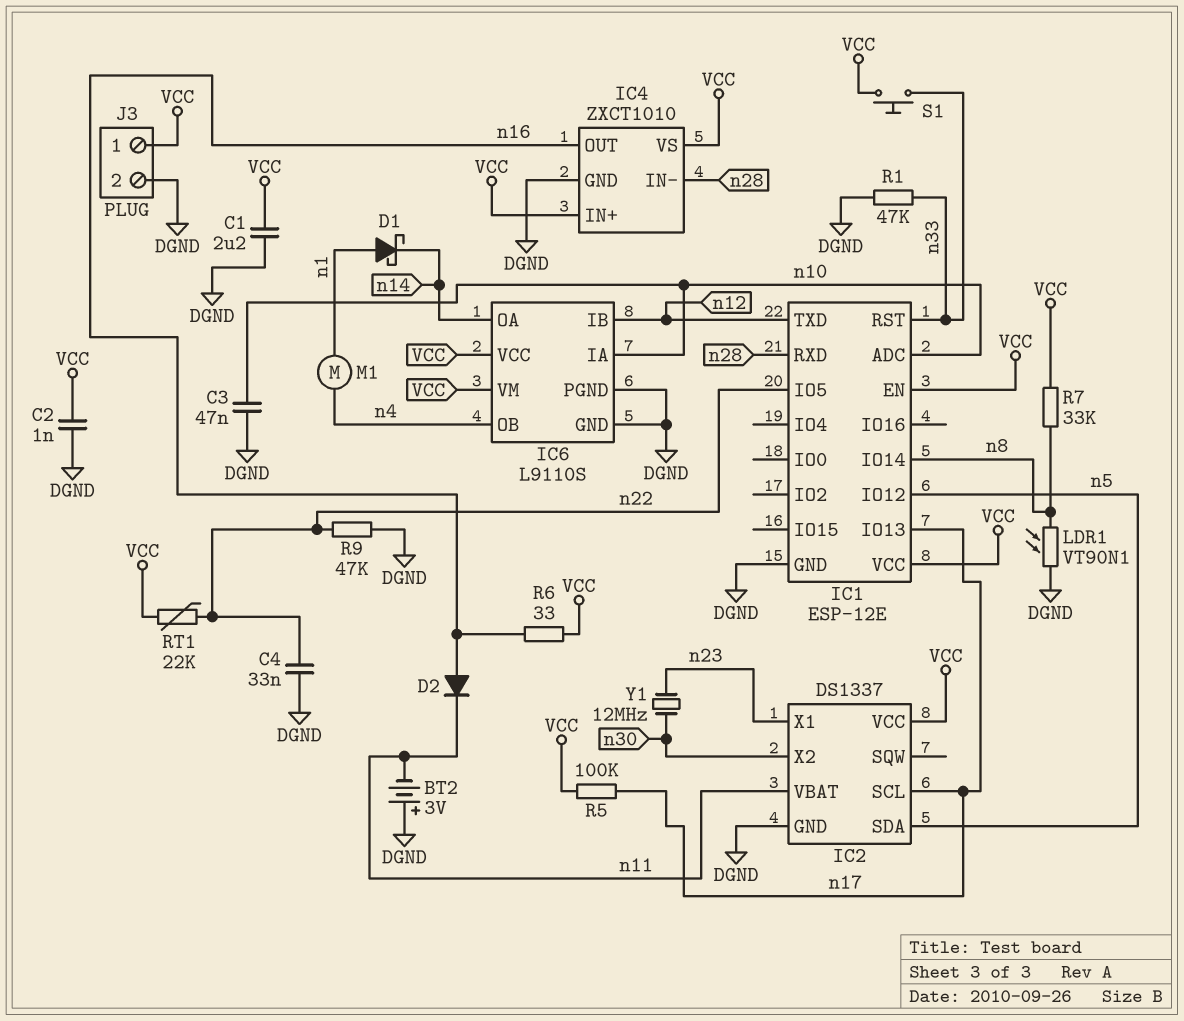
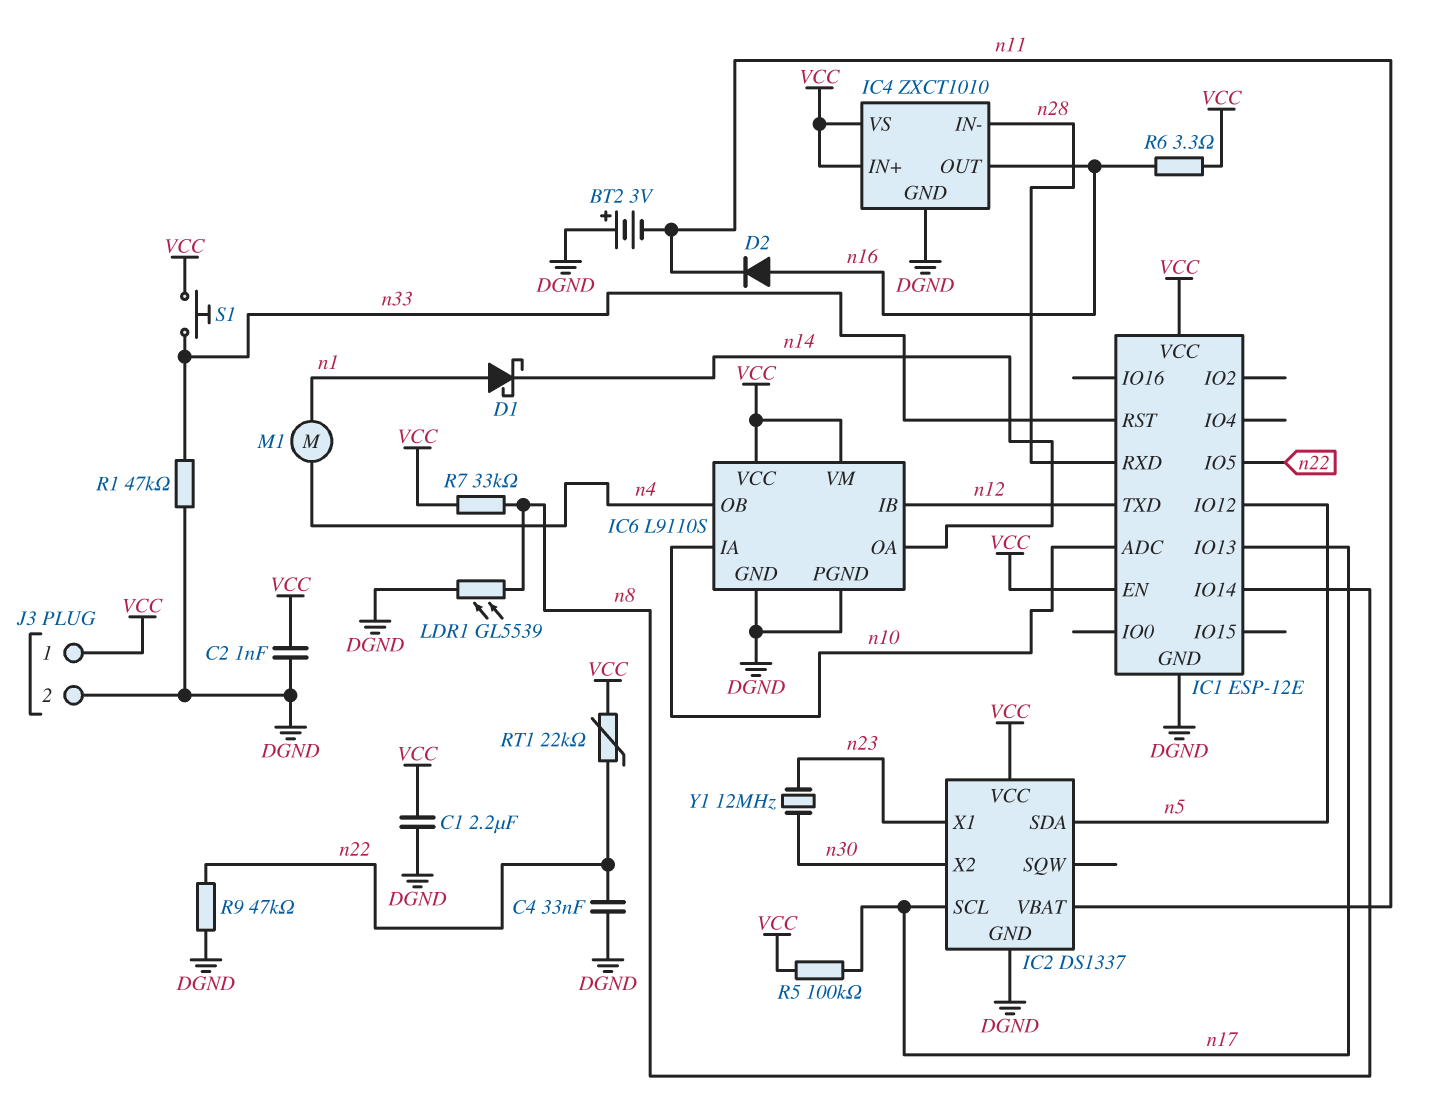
C3: 47nF (DGND, n10) -> none
LDR1: VT90N1 (DGND, n8) -> GL5539 (DGND, n8)
R6: 33 (VCC, n16) -> 3.3 (VCC, n16)

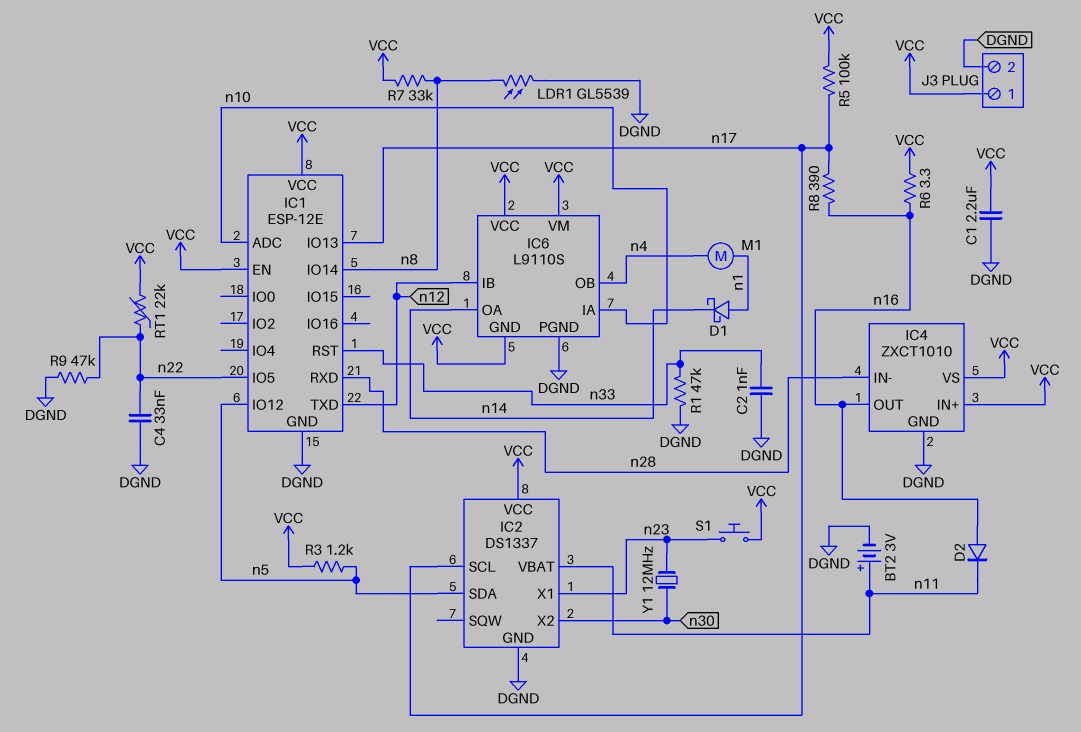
BT2: 3V (plus DGND, minus n11) -> 3V (plus n11, minus DGND)
C2: 1nF (DGND, VCC) -> 1nF (DGND, n33)
IC6 pin GND: DGND -> VCC
R3: none -> 1.2k (VCC, n5)
R8: none -> 390 (n16, n17)
S1: button (VCC, n33) -> button (VCC, n23)

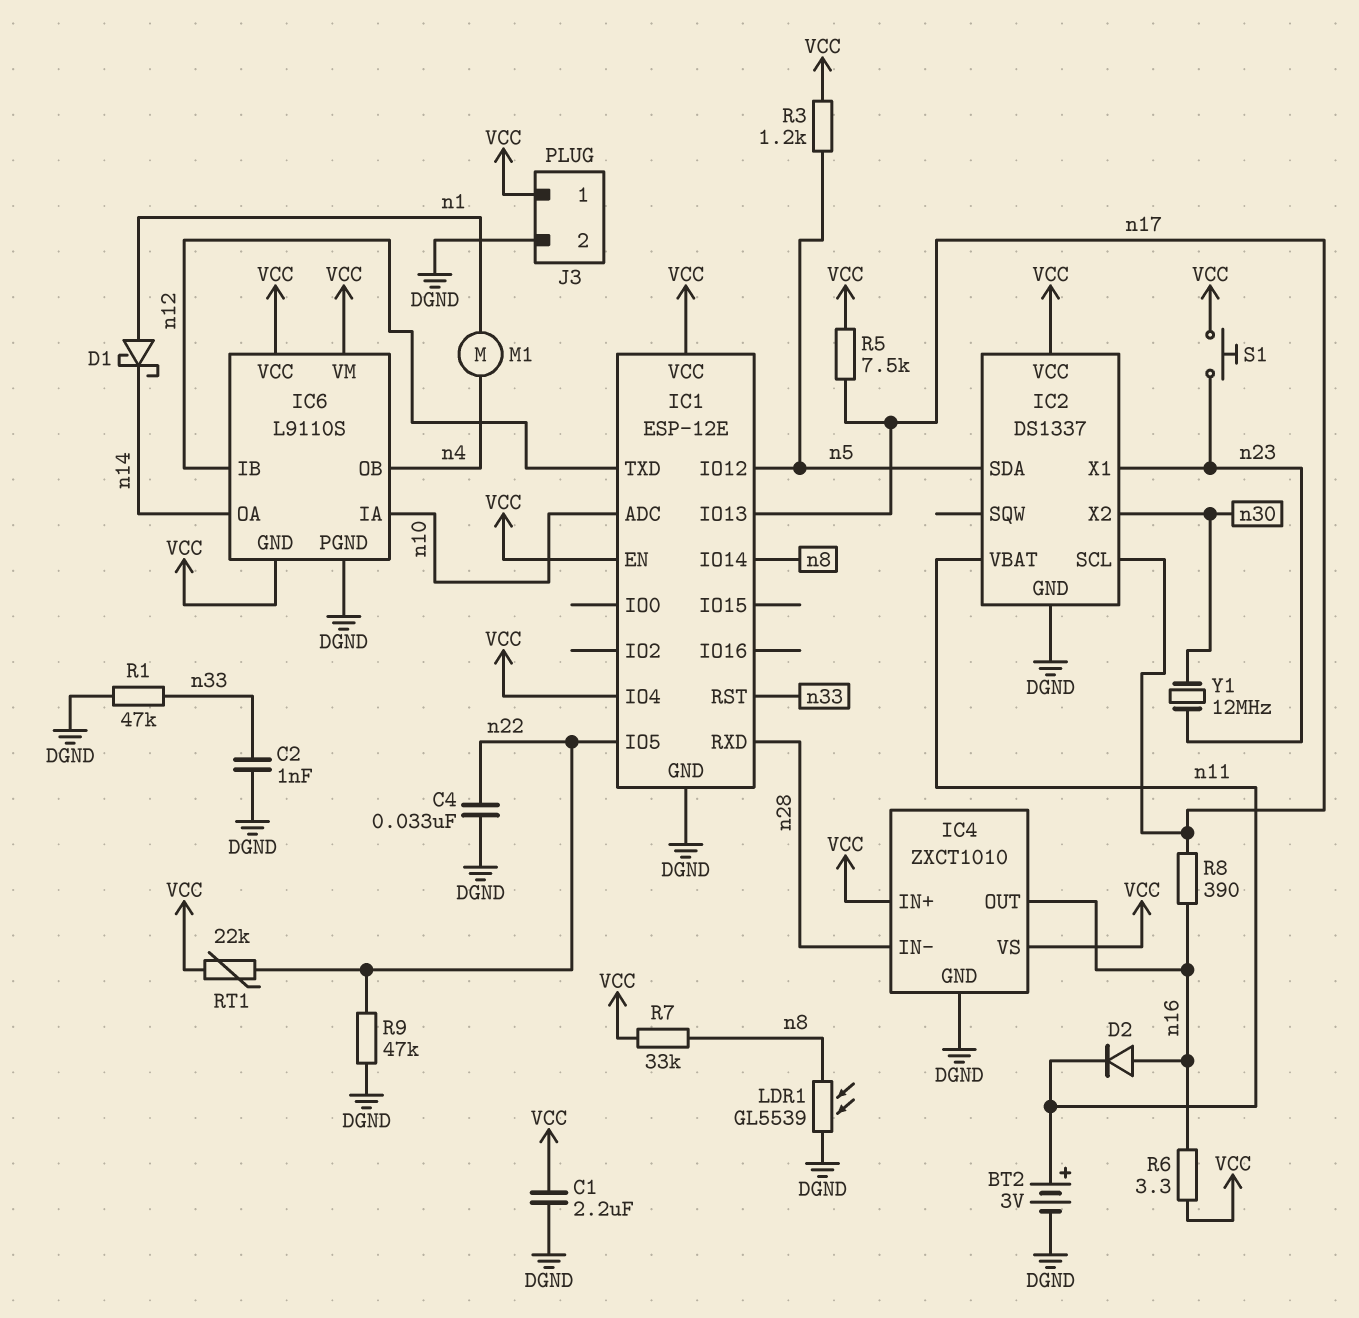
IC1 pin IO4: none -> VCC
R5: 100k (VCC, n17) -> 7.5k (VCC, n17)

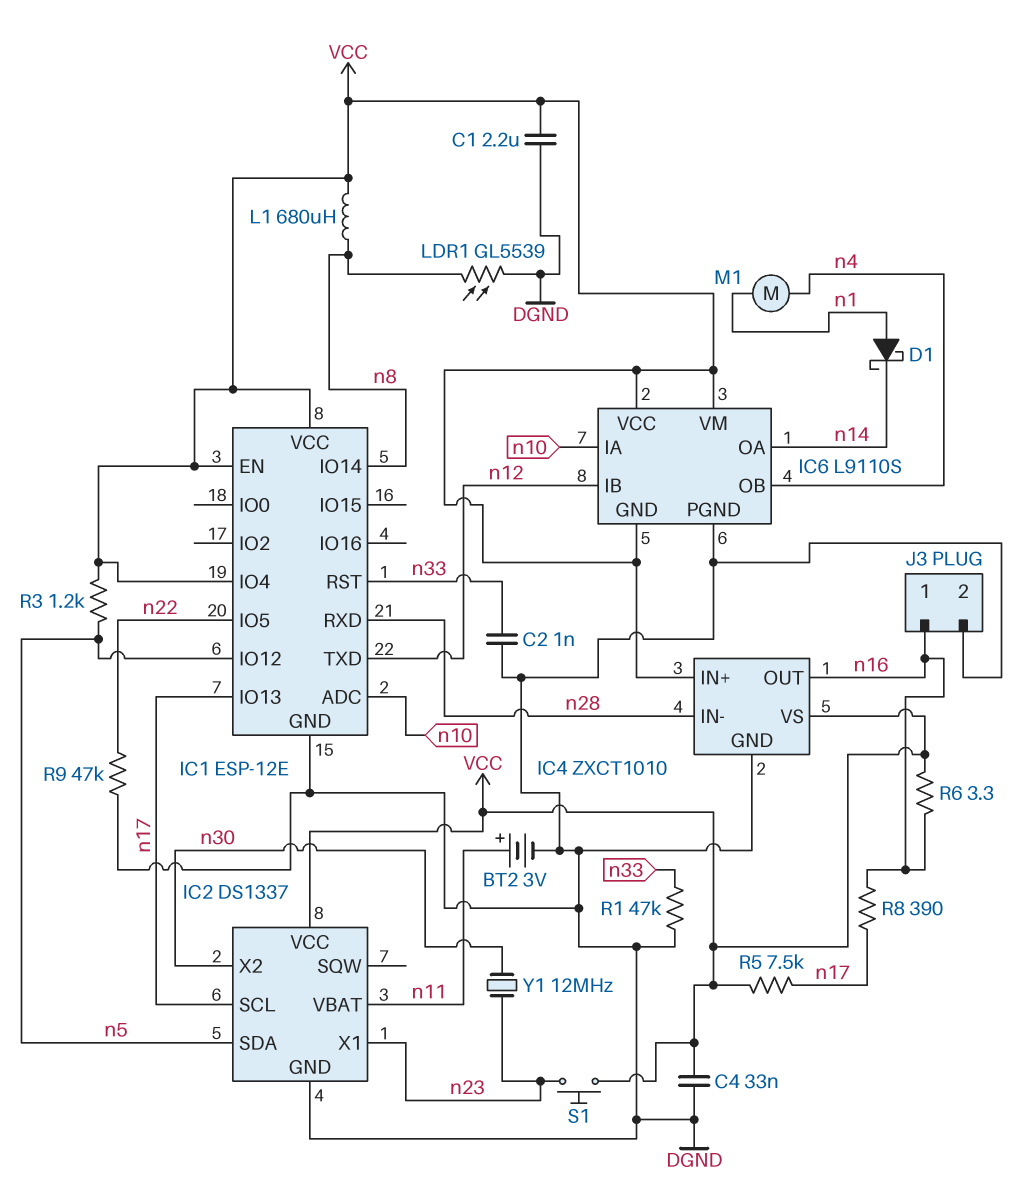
C4: 33nF (DGND, n22) -> 33nF (DGND, VCC)
D2: diode (A n16, K n11) -> none
J3 pin 1: VCC -> n16
L1: none -> 680uH (VCC, n8)
R7: 33k (VCC, n8) -> none
RT1: 22k (VCC, n22) -> none

